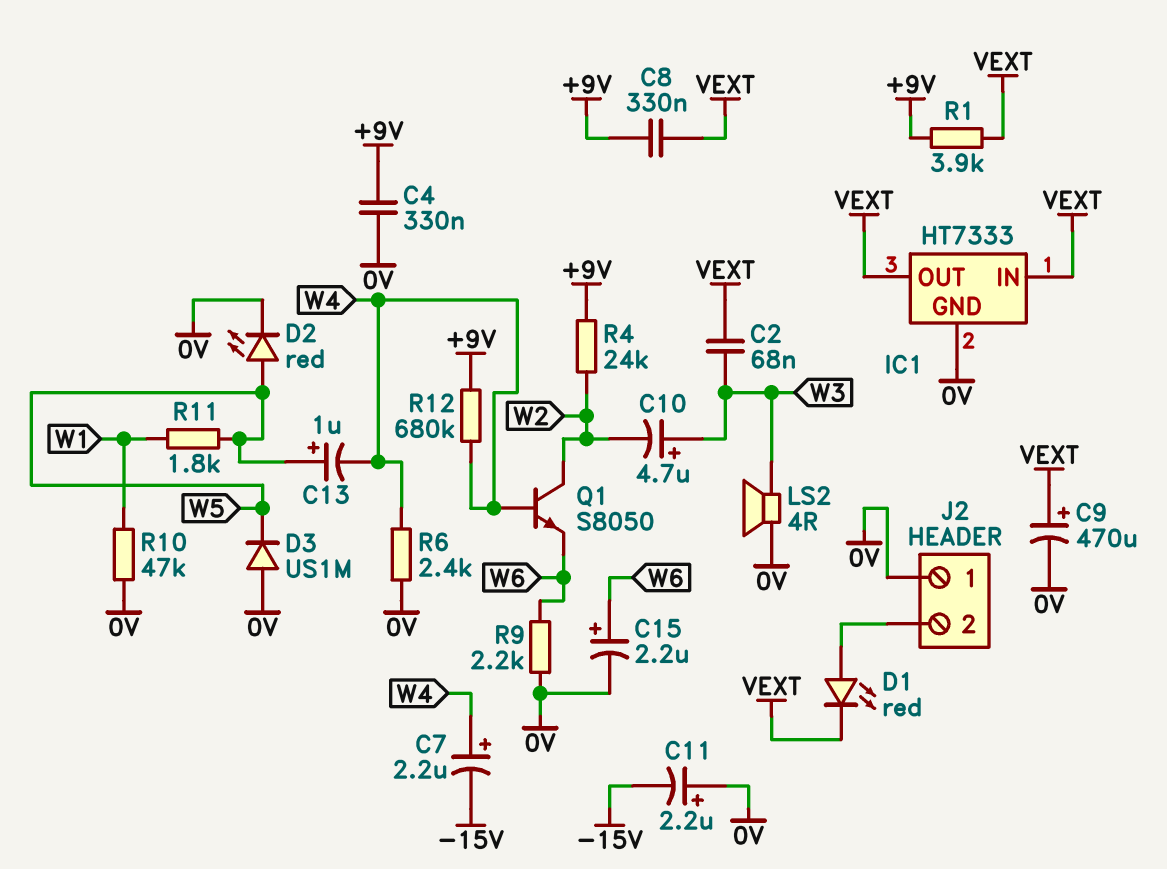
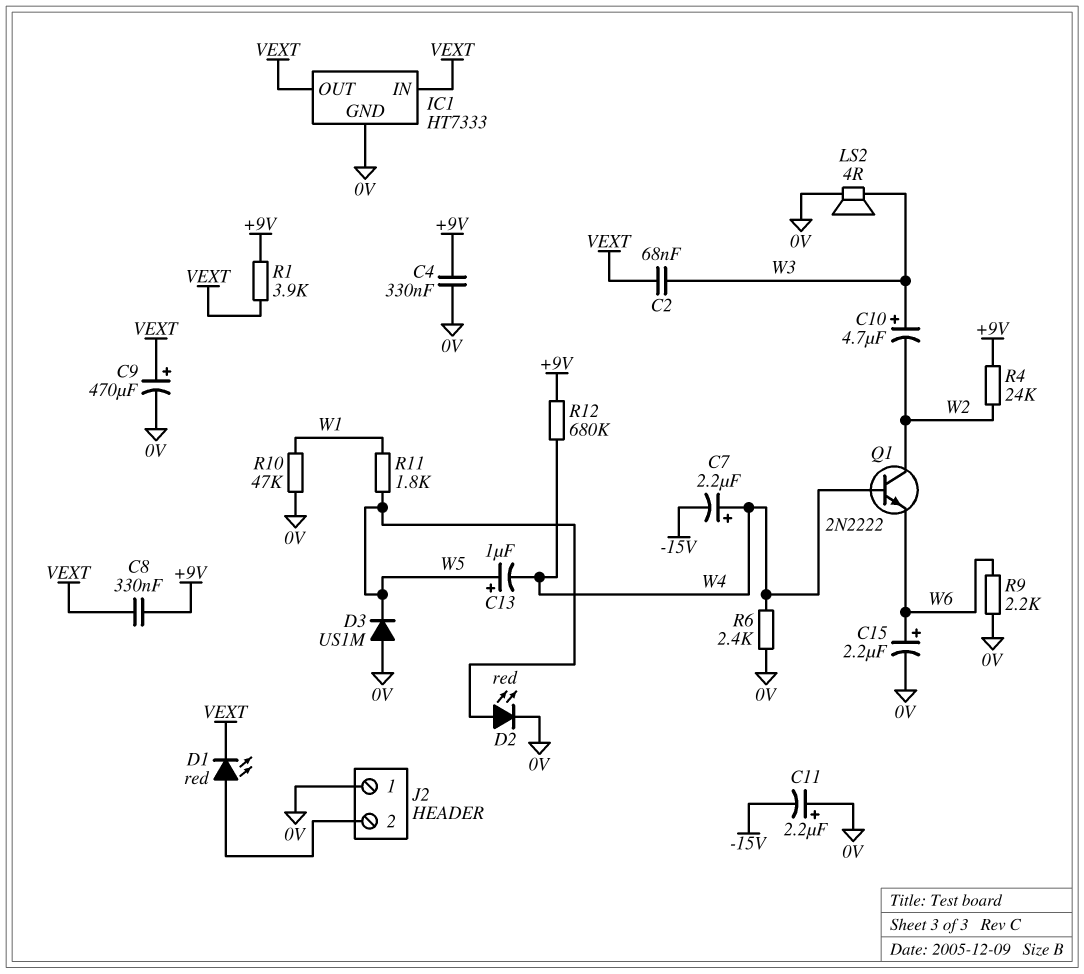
Q1: NPN S8050 (B W4, C W2, E W6) -> NPN 2N2222 (B W4, C W2, E W6)

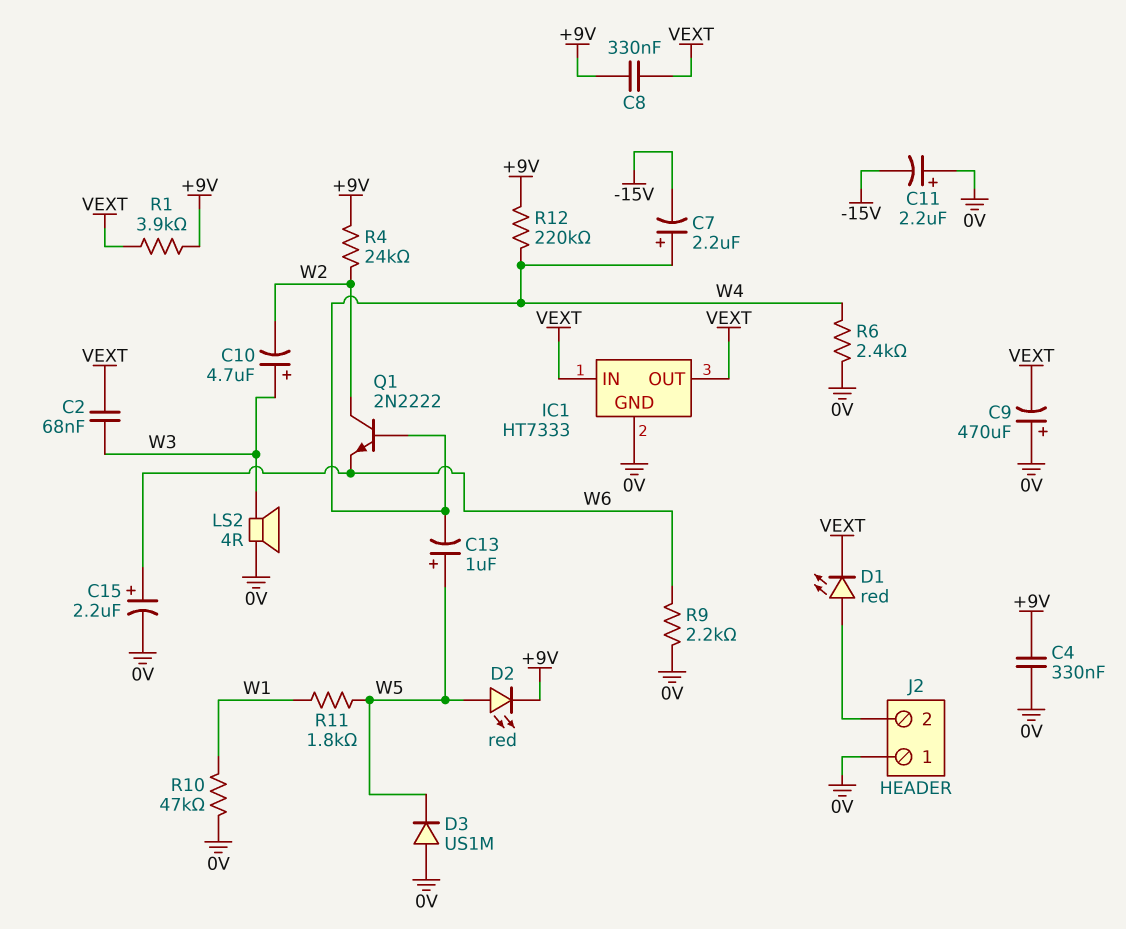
C9: 470uF (plus VEXT, minus 0V) -> 470uF (plus 0V, minus VEXT)
D2: LED red (A W5, K 0V) -> LED red (A W5, K +9V)
R12: 680k (+9V, W4) -> 220k (+9V, W4)

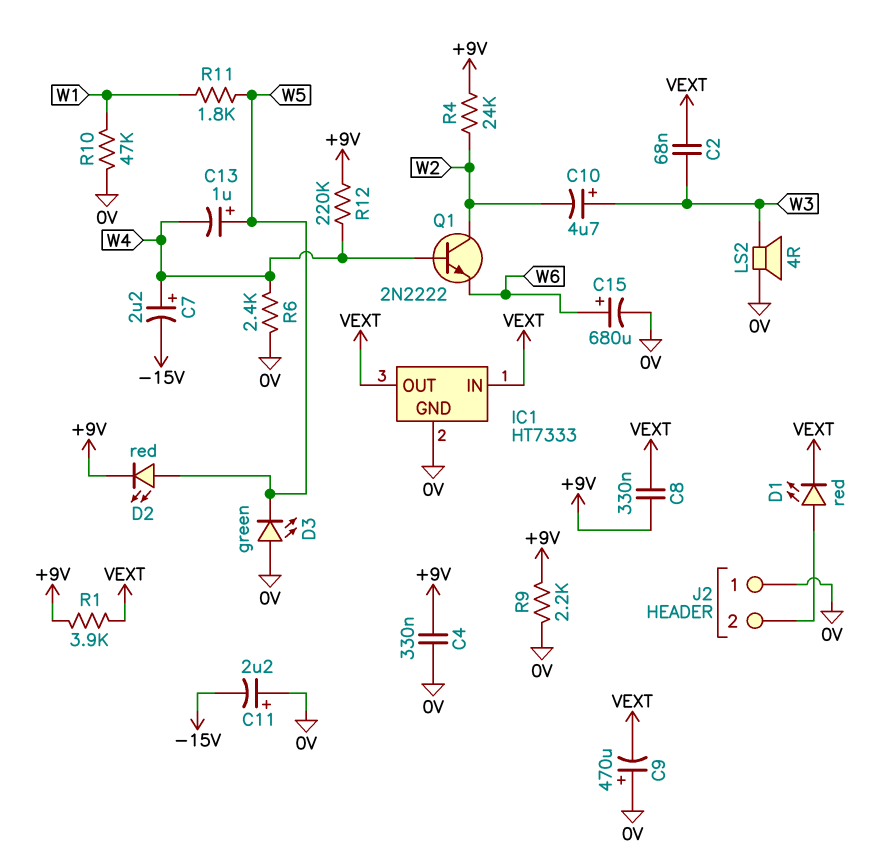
C15: 2.2uF (plus W6, minus 0V) -> 680uF (plus W6, minus 0V)
D3: diode US1M (A 0V, K W5) -> LED green (A 0V, K W5)
R9: 2.2k (0V, W6) -> 2.2k (+9V, 0V)

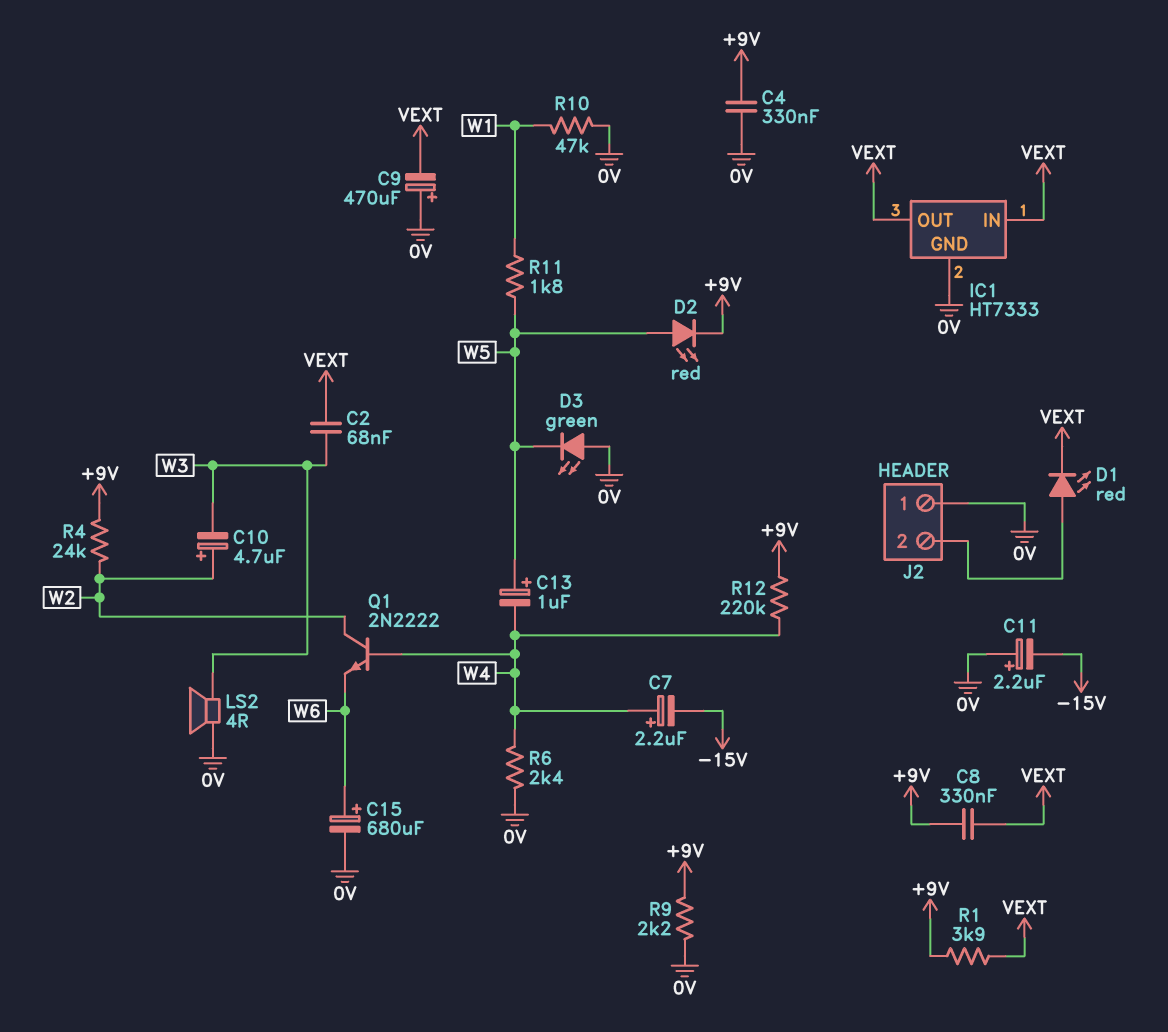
C10: 4.7uF (plus W3, minus W2) -> 4.7uF (plus W2, minus W3)

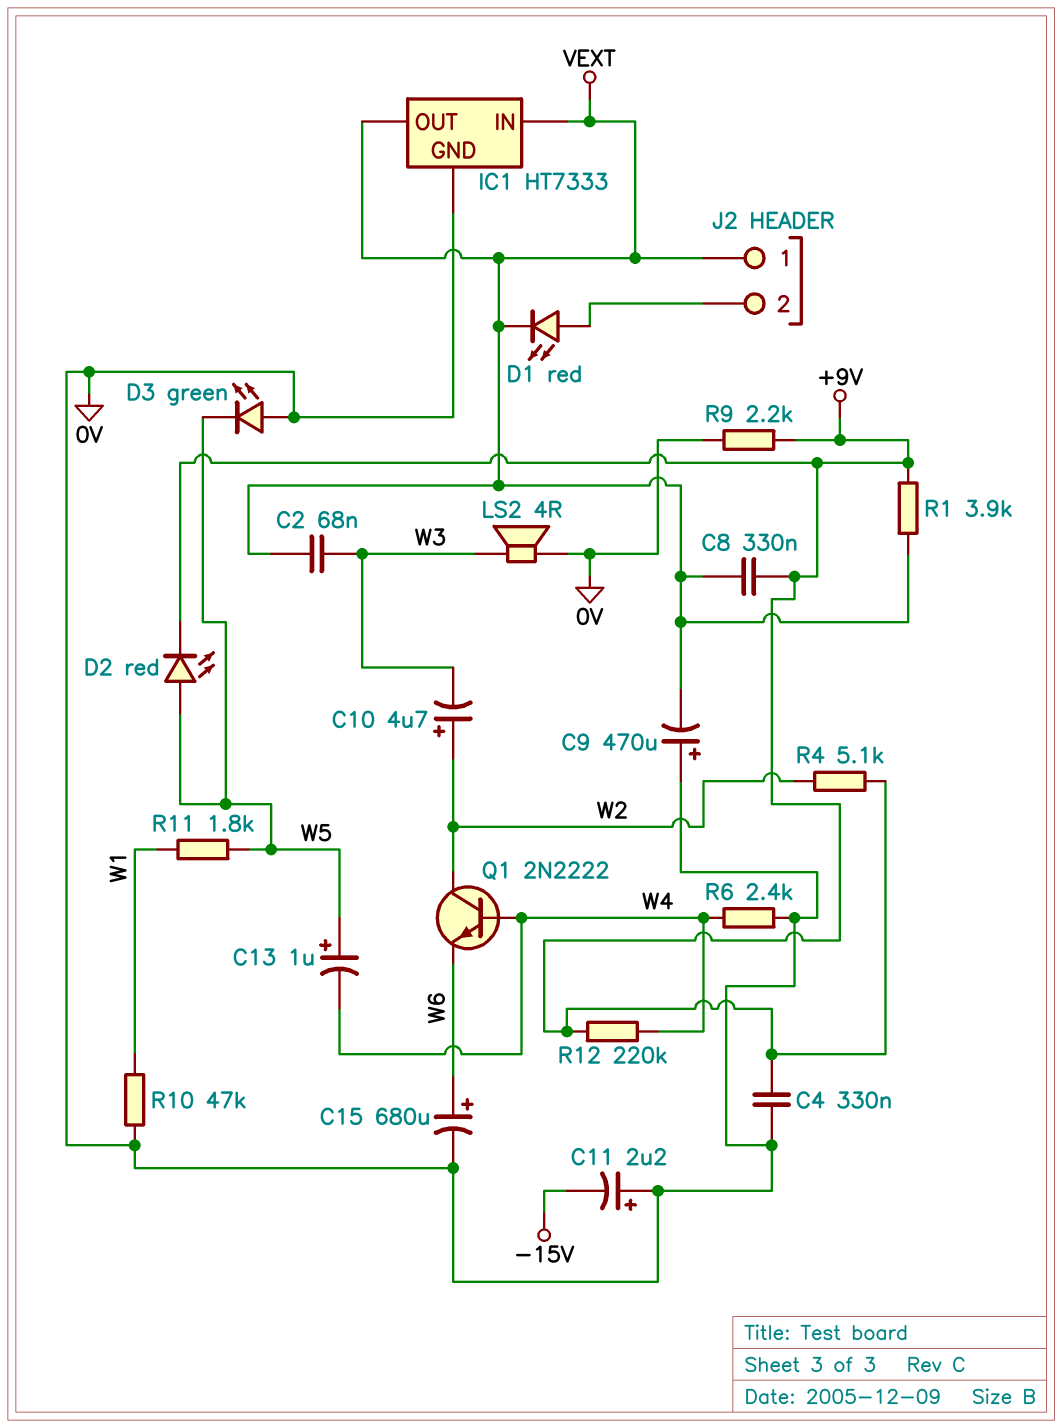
C7: 2.2uF (plus W4, minus -15V) -> none
J2 pin 1: 0V -> VEXT
R4: 24k (+9V, W2) -> 5.1k (+9V, W2)

